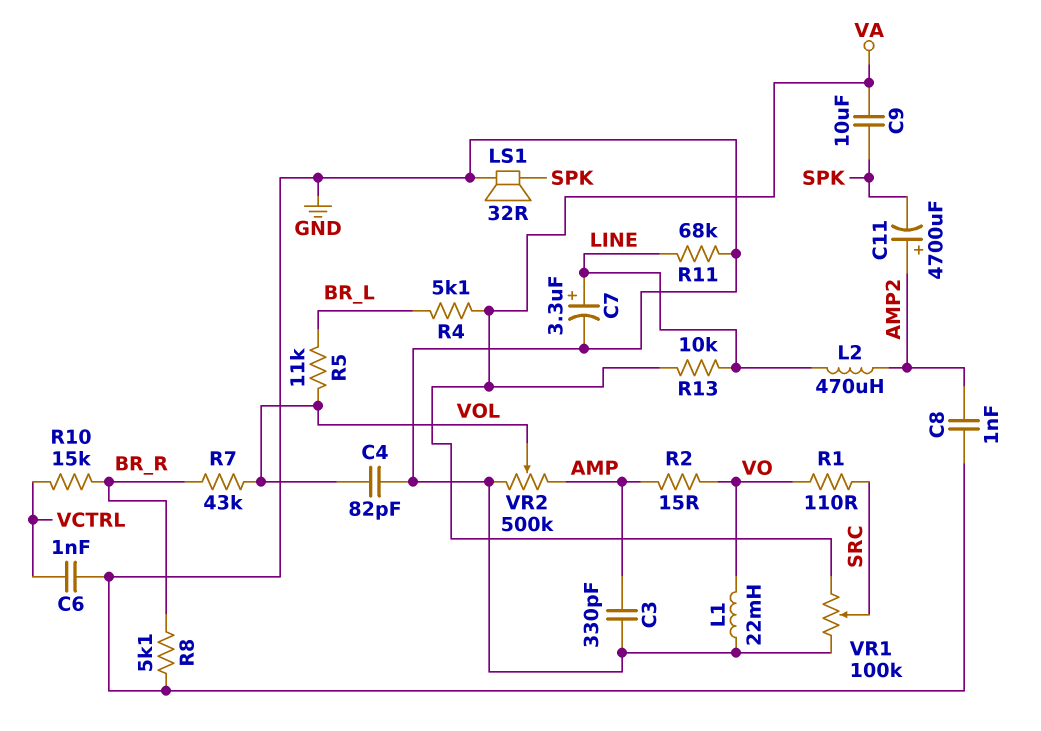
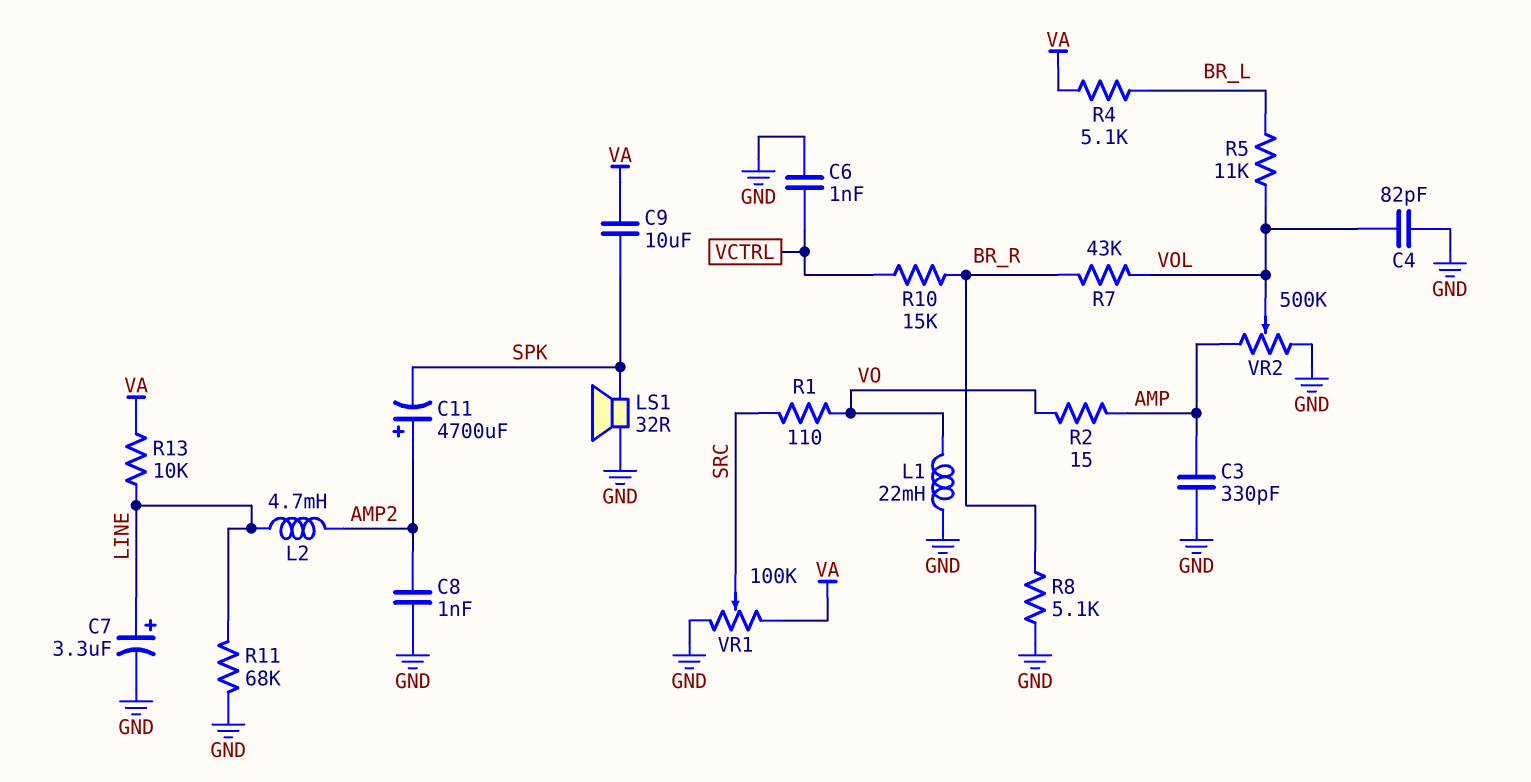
L2: 470uH (AMP2, LINE) -> 4.7mH (AMP2, LINE)

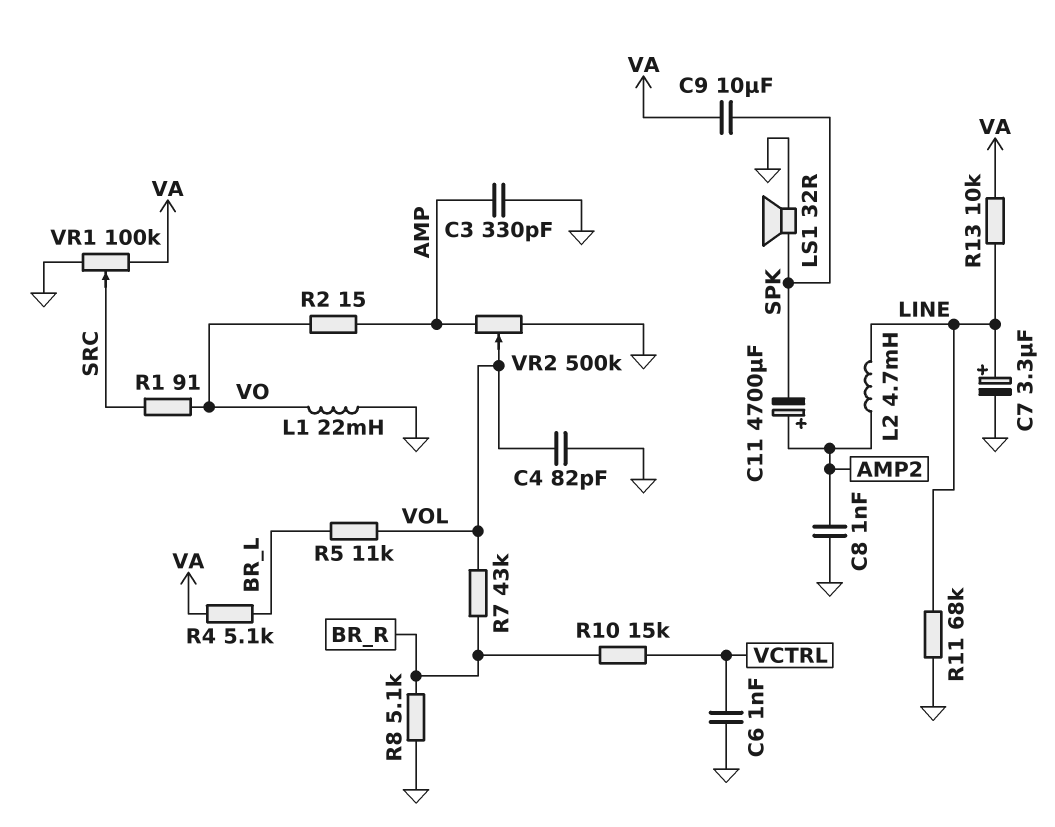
R1: 110 (SRC, VO) -> 91 (SRC, VO)

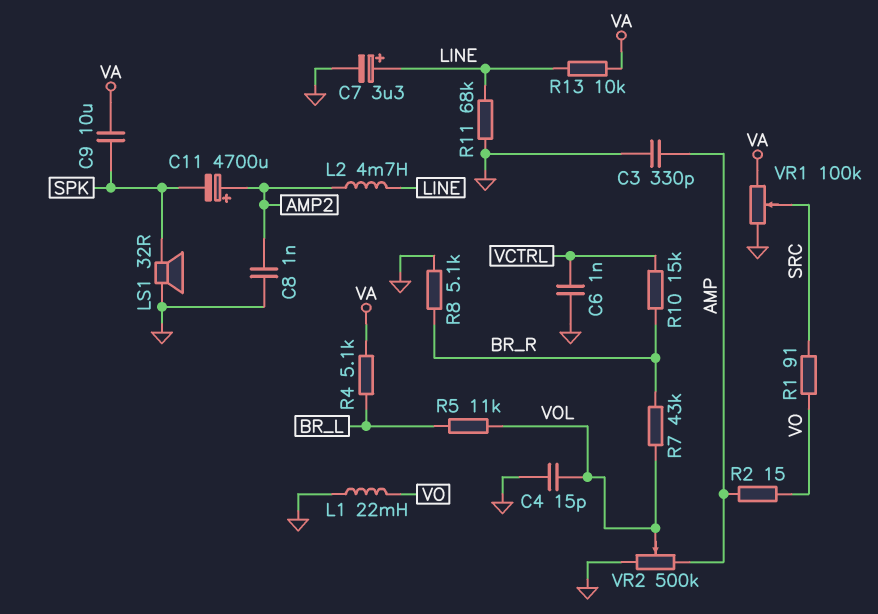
C4: 82pF (GND, VOL) -> 15pF (GND, VOL)

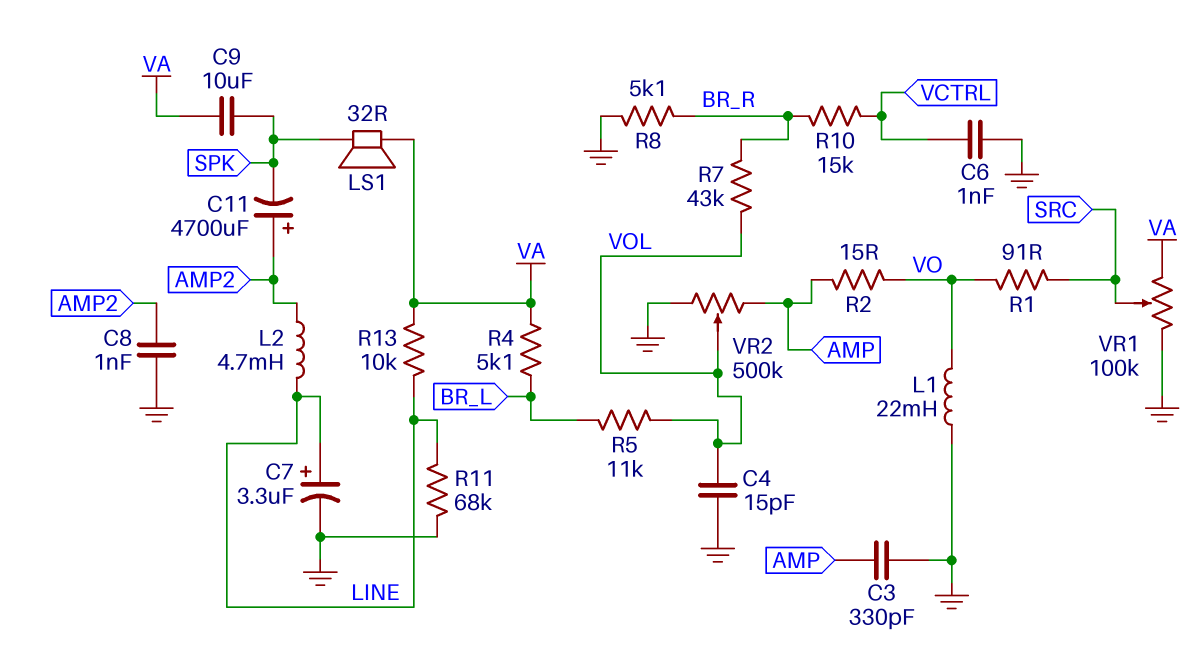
LS1: speaker 32R (GND, SPK) -> speaker 32R (SPK, VA)

